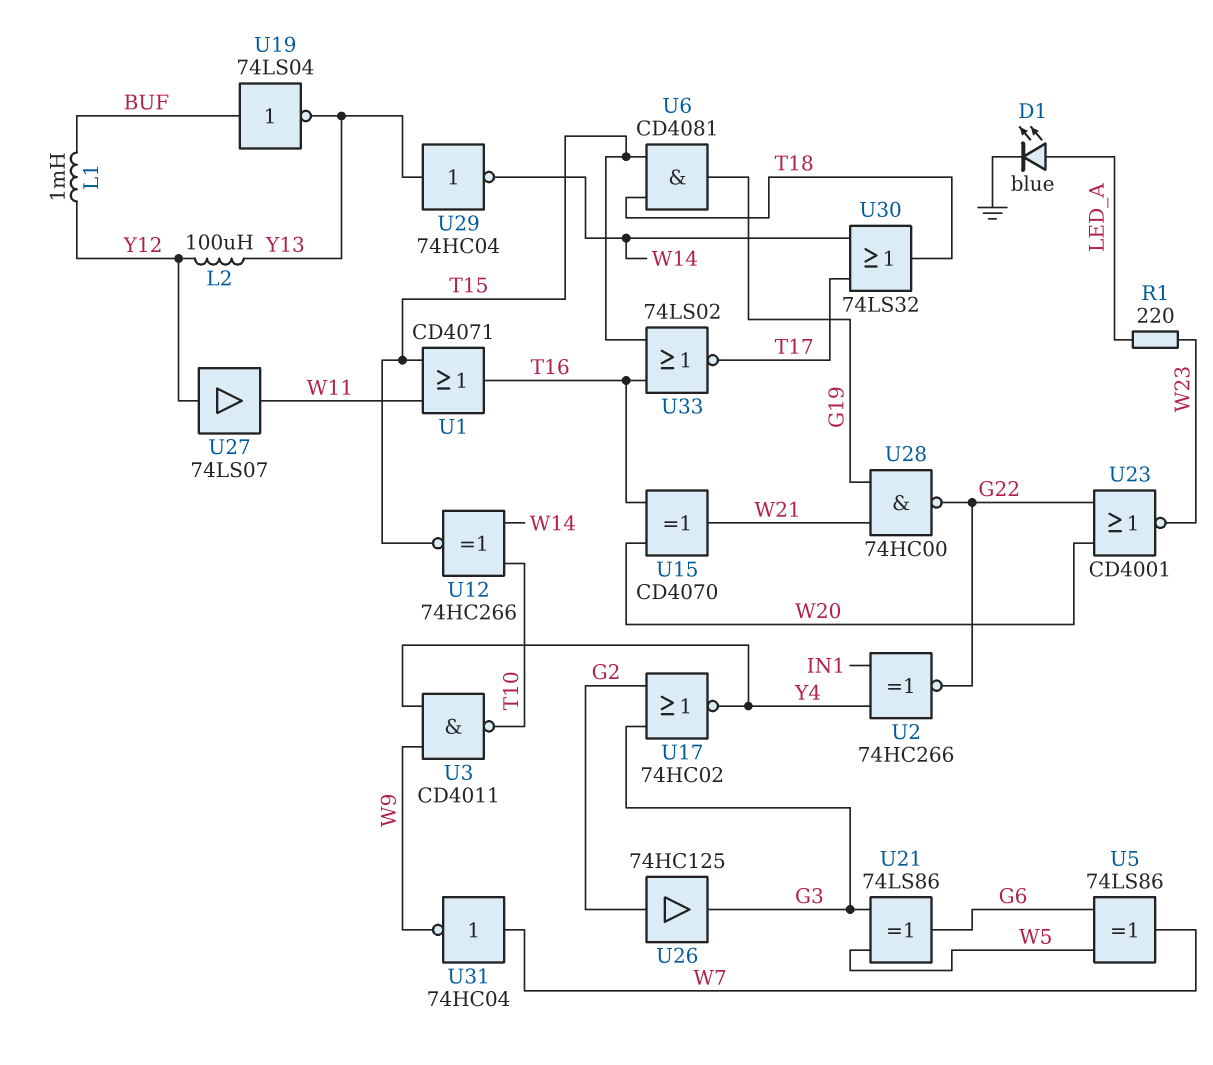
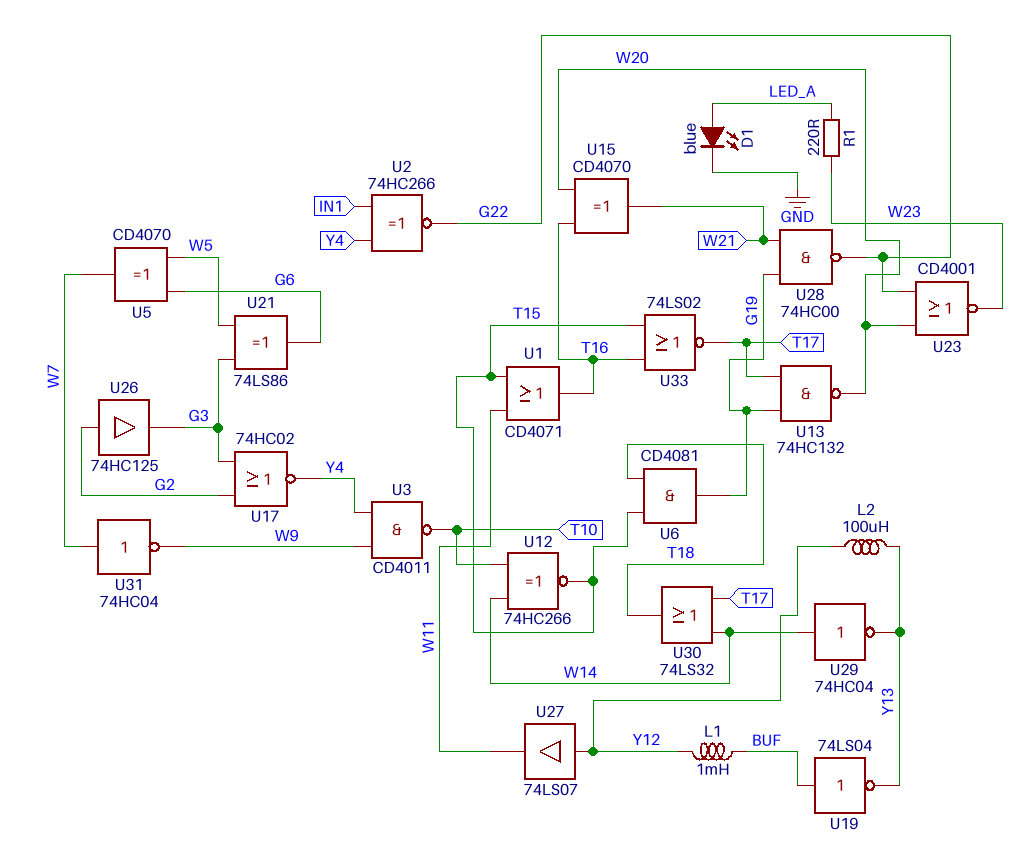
U5: XOR 74LS86 (in G6, in W5, out W7) -> XOR CD4070 (in G6, in W5, out W7)
U13: none -> NAND 74HC132 (in G19, in T17, out W20)
U29: NOT 74HC04 (in Y13, out W14) -> NOT 74HC04 (in W14, out Y13)

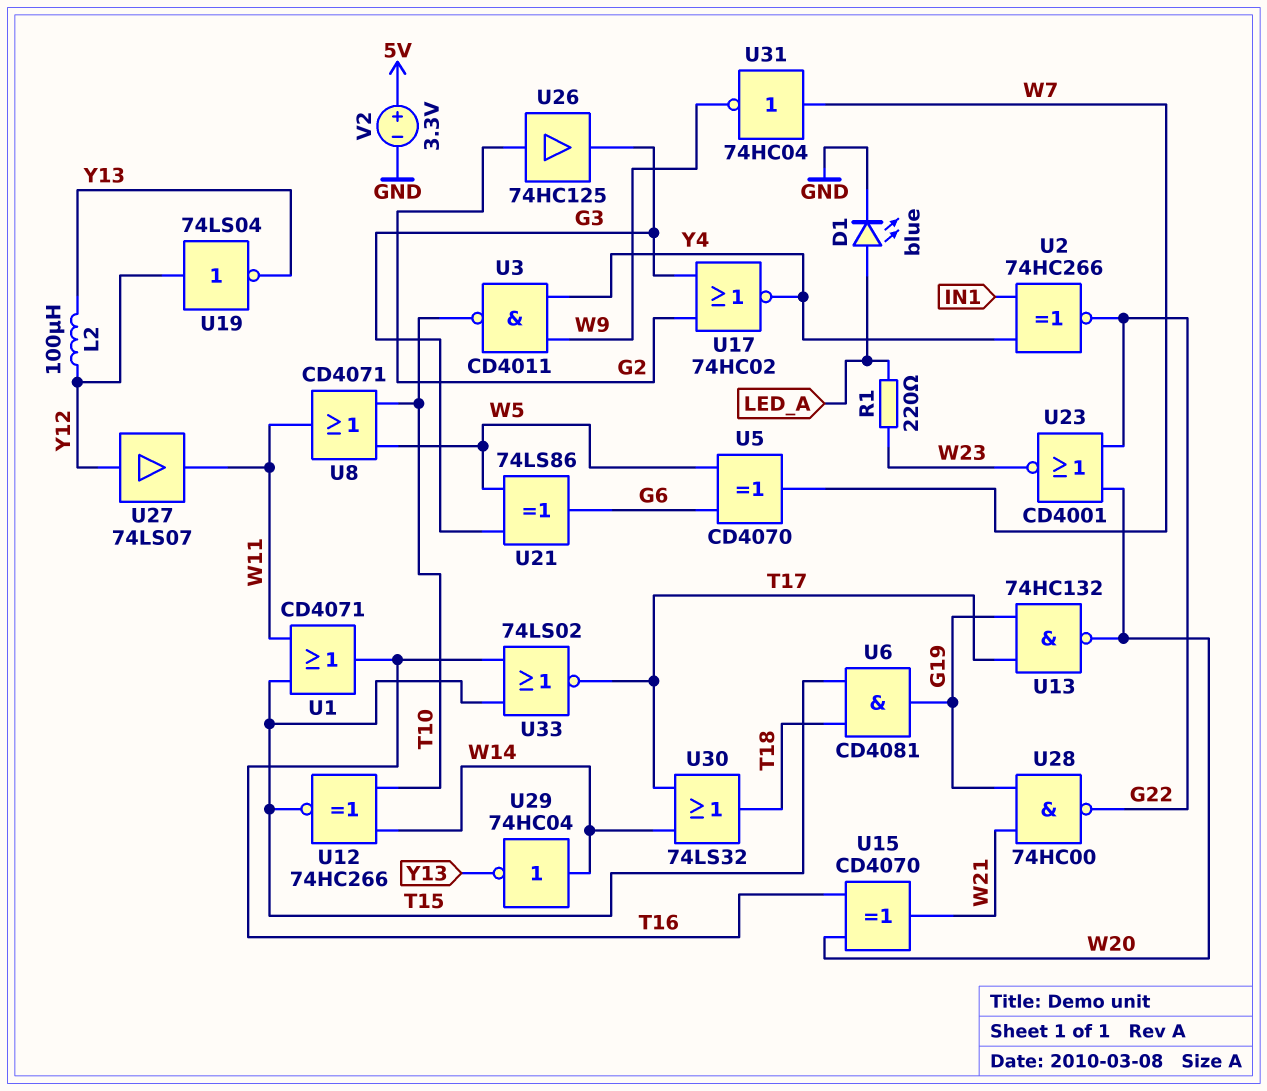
L1: 1mH (BUF, Y12) -> none
U8: none -> OR CD4071 (in T10, in W5, out W11)
U19: NOT 74LS04 (in BUF, out Y13) -> NOT 74LS04 (in Y12, out Y13)
V2: none -> 3.3V (plus 5V, minus GND)

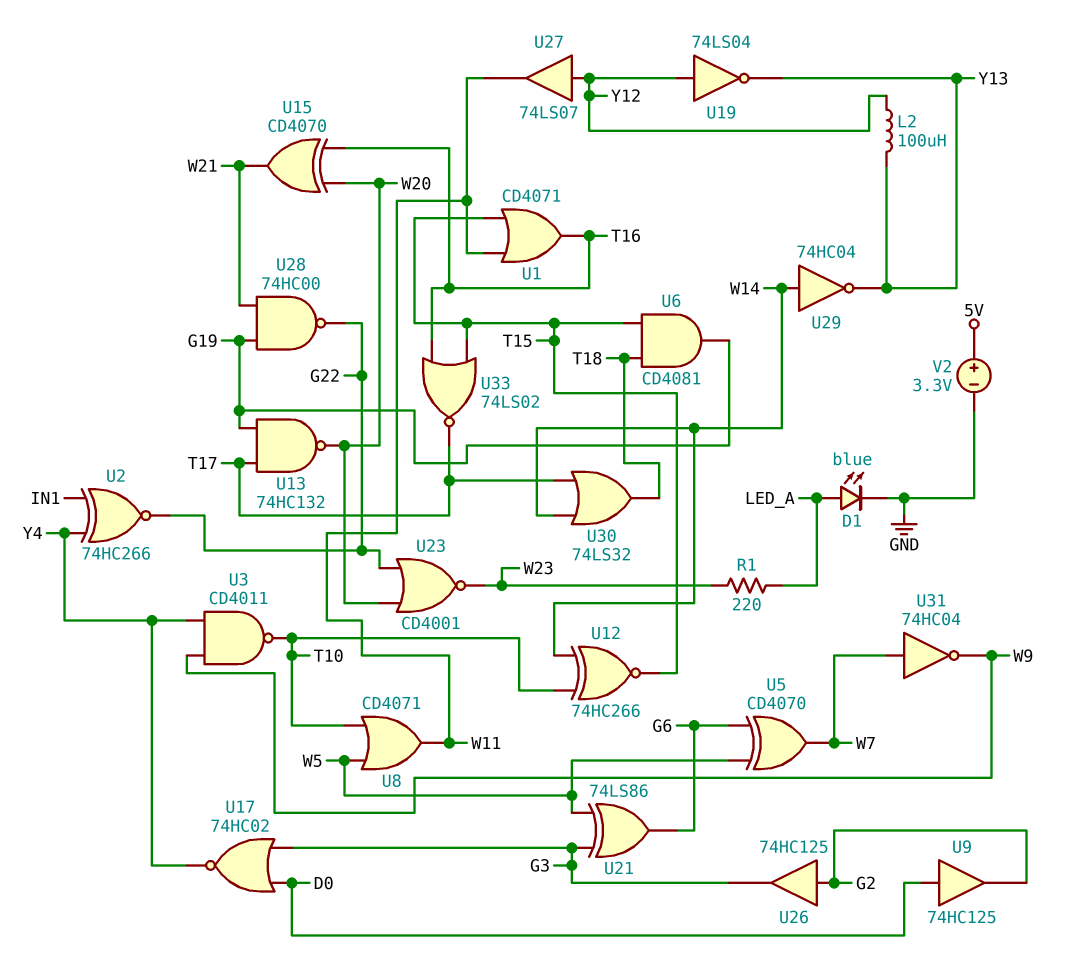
U9: none -> buffer 74HC125 (in D0, out G2)
U17: NOR 74HC02 (in G2, in G3, out Y4) -> NOR 74HC02 (in D0, in G3, out Y4)

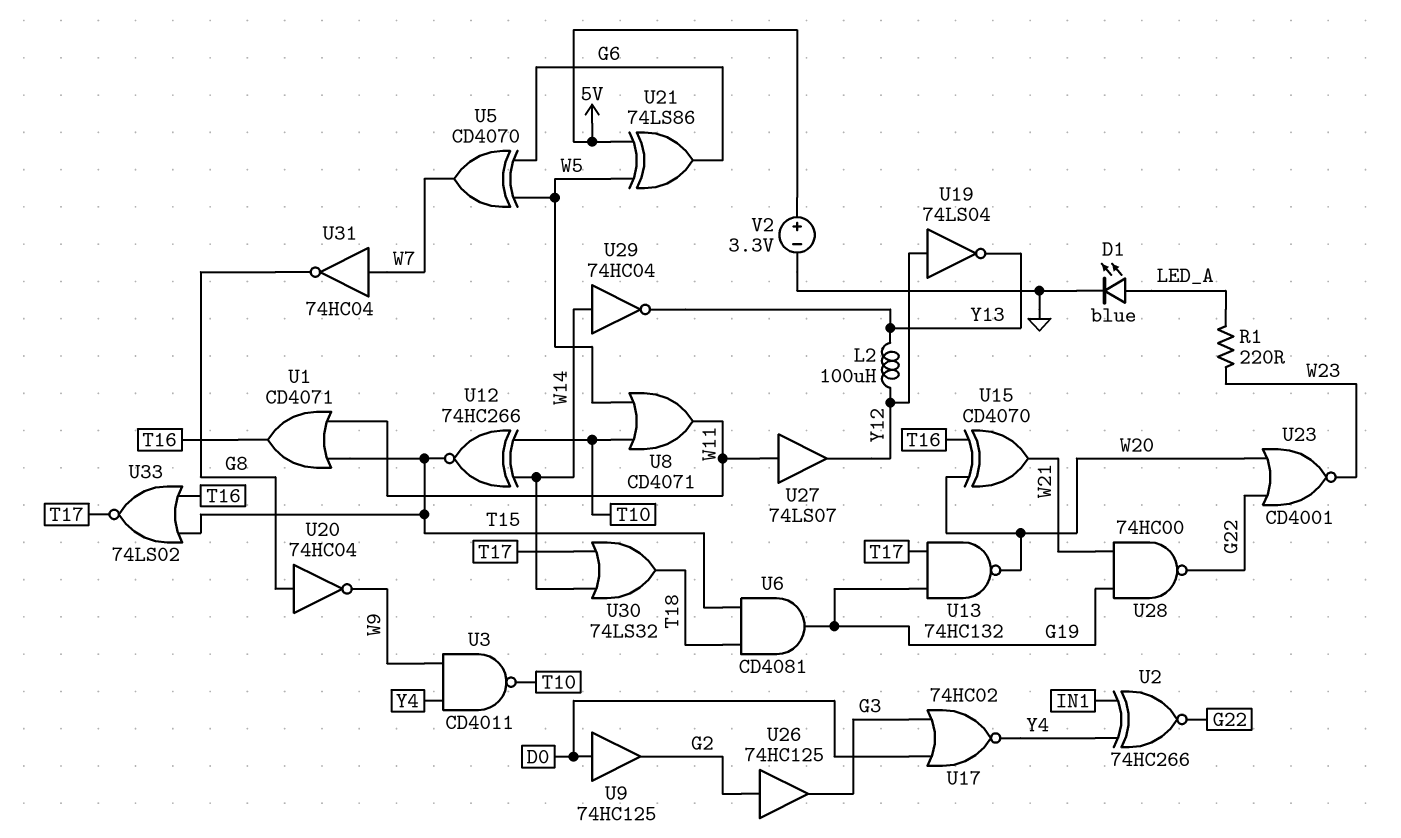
U20: none -> NOT 74HC04 (in G8, out W9)
U21: XOR 74LS86 (in G3, in W5, out G6) -> XOR 74LS86 (in 5V, in W5, out G6)
U27: buffer 74LS07 (in Y12, out W11) -> buffer 74LS07 (in W11, out Y12)
U31: NOT 74HC04 (in W7, out W9) -> NOT 74HC04 (in W7, out G8)

